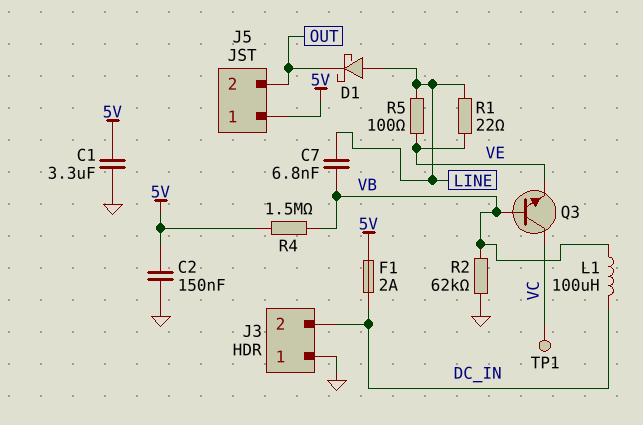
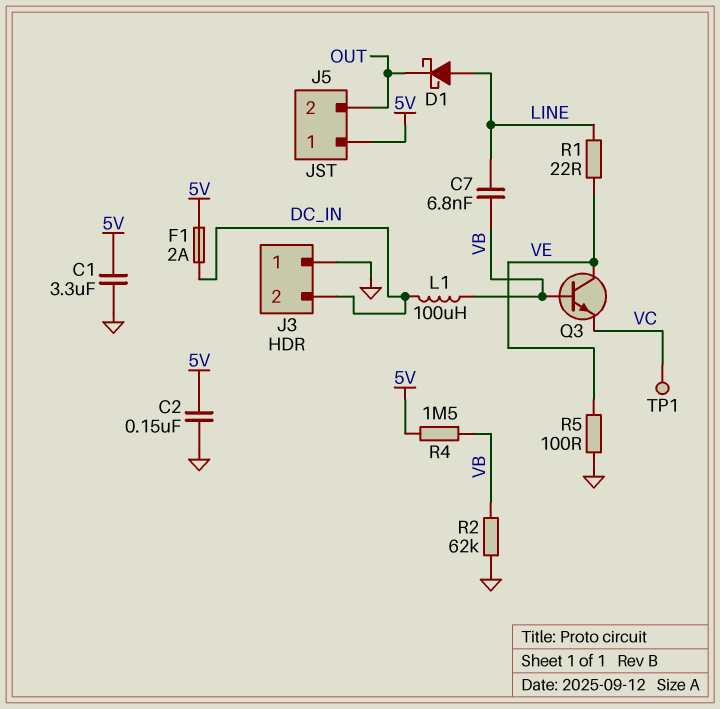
Q3: NPN (B VB, C VC, E VE) -> NPN (B VB, C VE, E VC)
R5: 100 (LINE, VE) -> 100 (GND, VE)

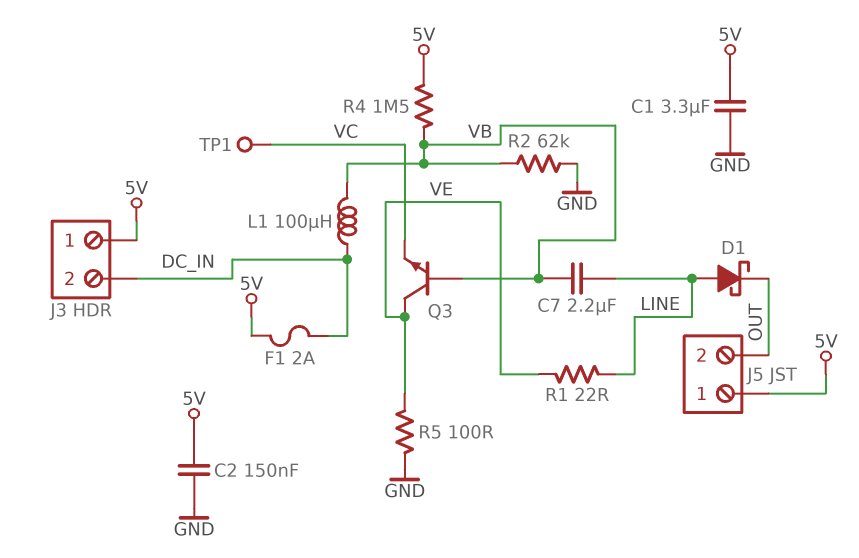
C7: 6.8nF (LINE, VB) -> 2.2uF (LINE, VB)
J3 pin 1: GND -> 5V

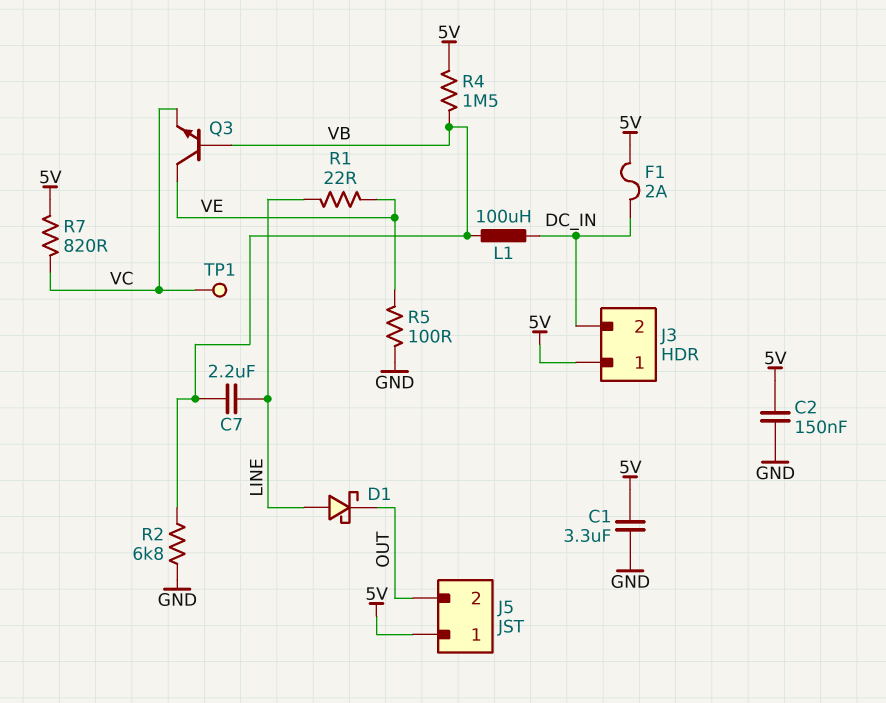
R2: 62k (GND, VB) -> 6.8k (GND, VB)
R7: none -> 820 (5V, VC)

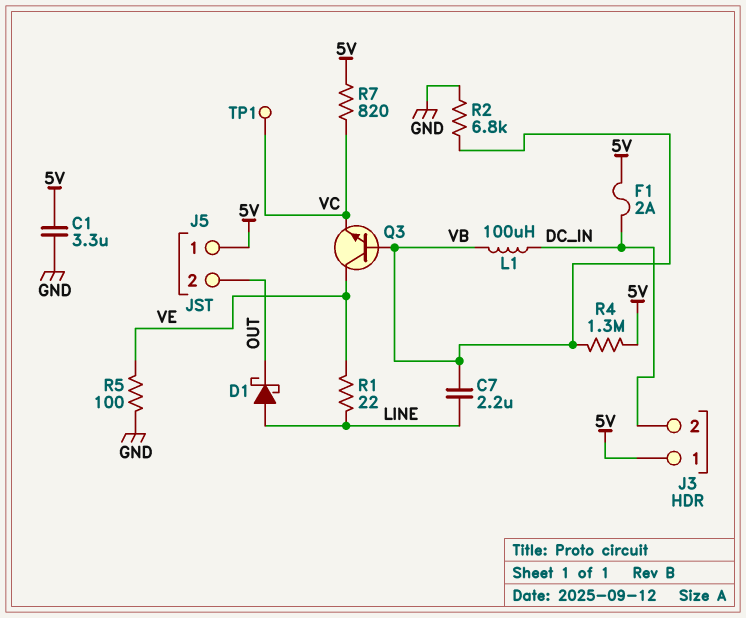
C2: 150nF (5V, GND) -> none
R4: 1.5M (5V, VB) -> 1.3M (5V, VB)

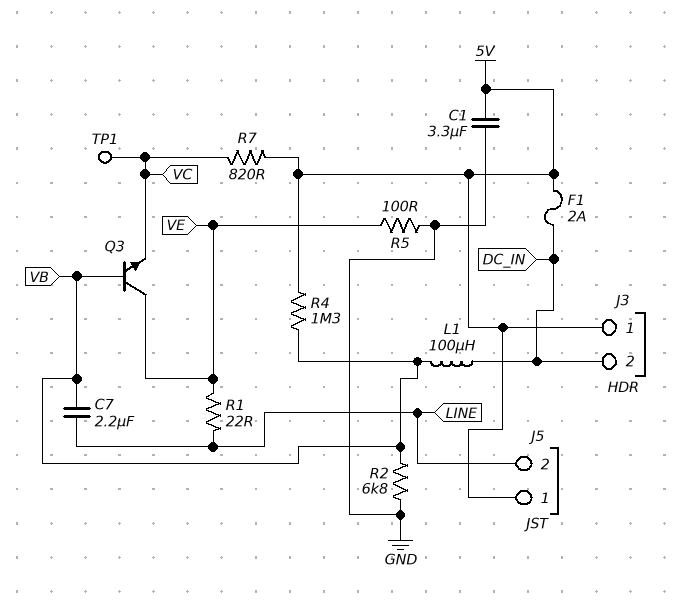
D1: schottky (A LINE, K OUT) -> none
J5 pin 2: OUT -> LINE

